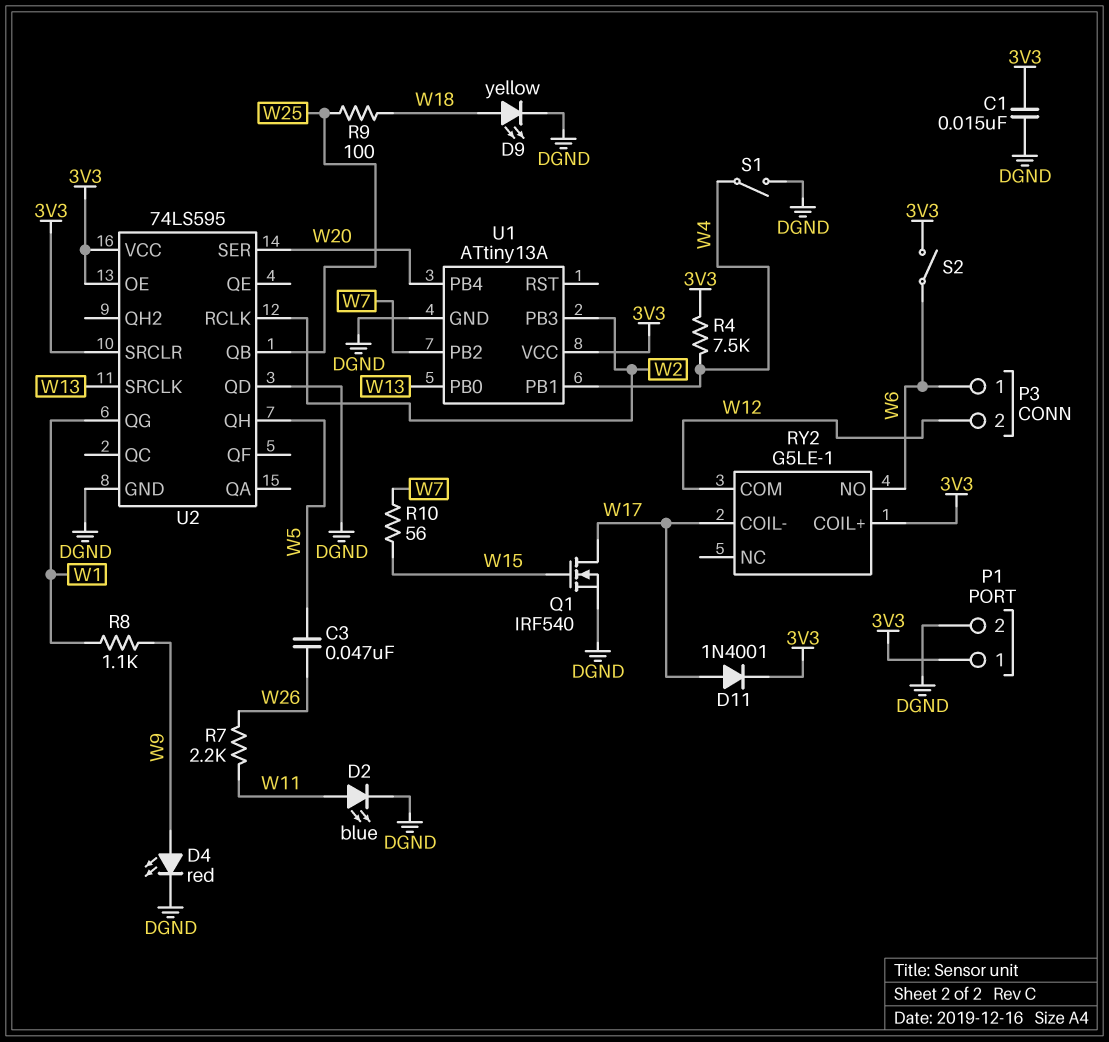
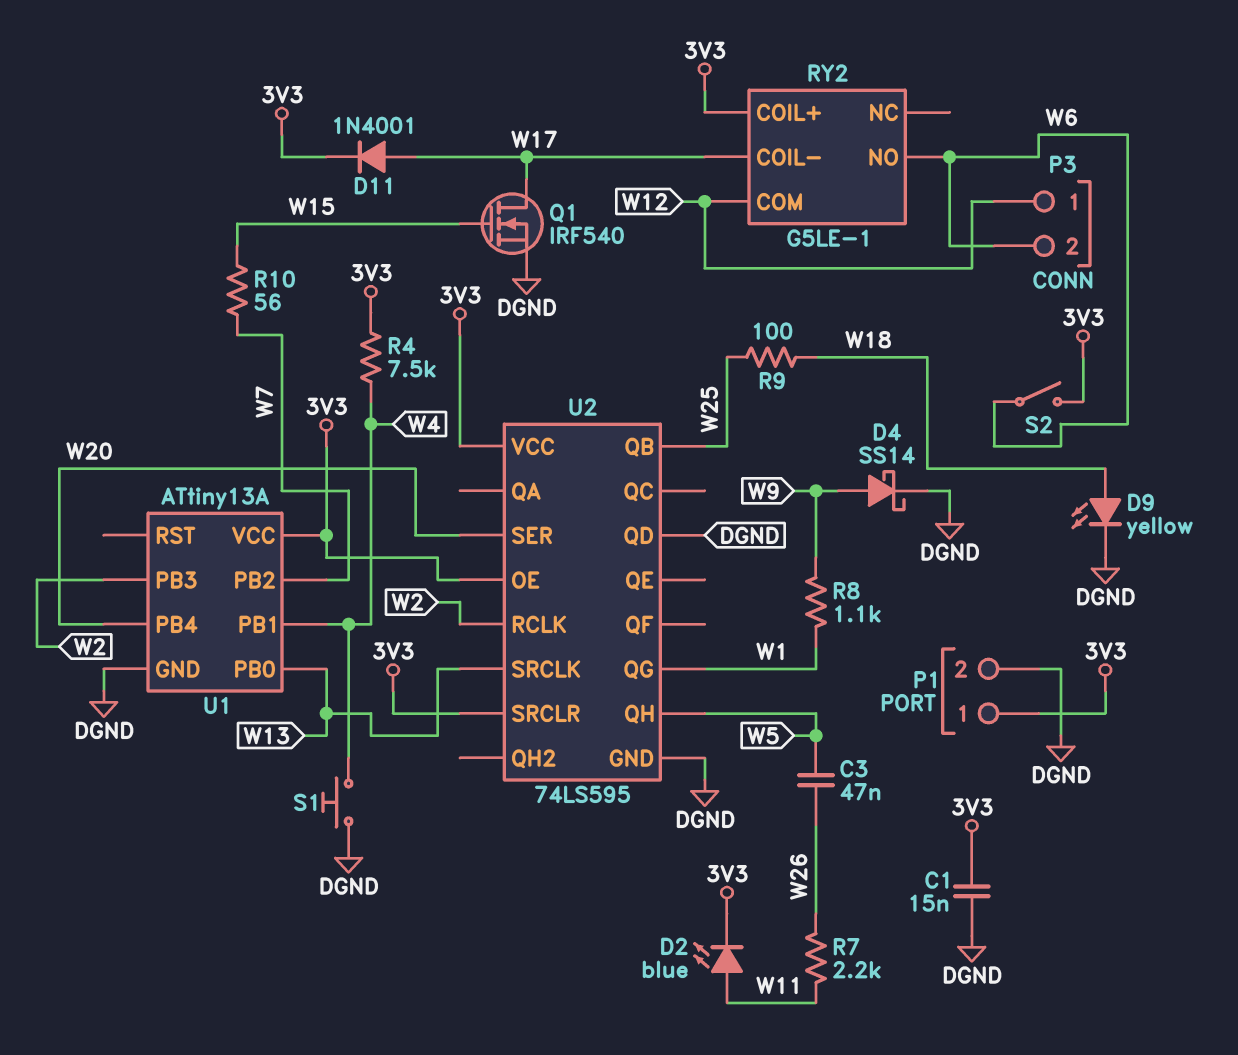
D2: LED blue (A W11, K DGND) -> LED blue (A W11, K 3V3)
D4: LED red (A W9, K DGND) -> schottky SS14 (A W9, K DGND)
P3 pin 1: W6 -> W12
P3 pin 2: W12 -> W6
S1: switch (DGND, W4) -> button (DGND, W4)

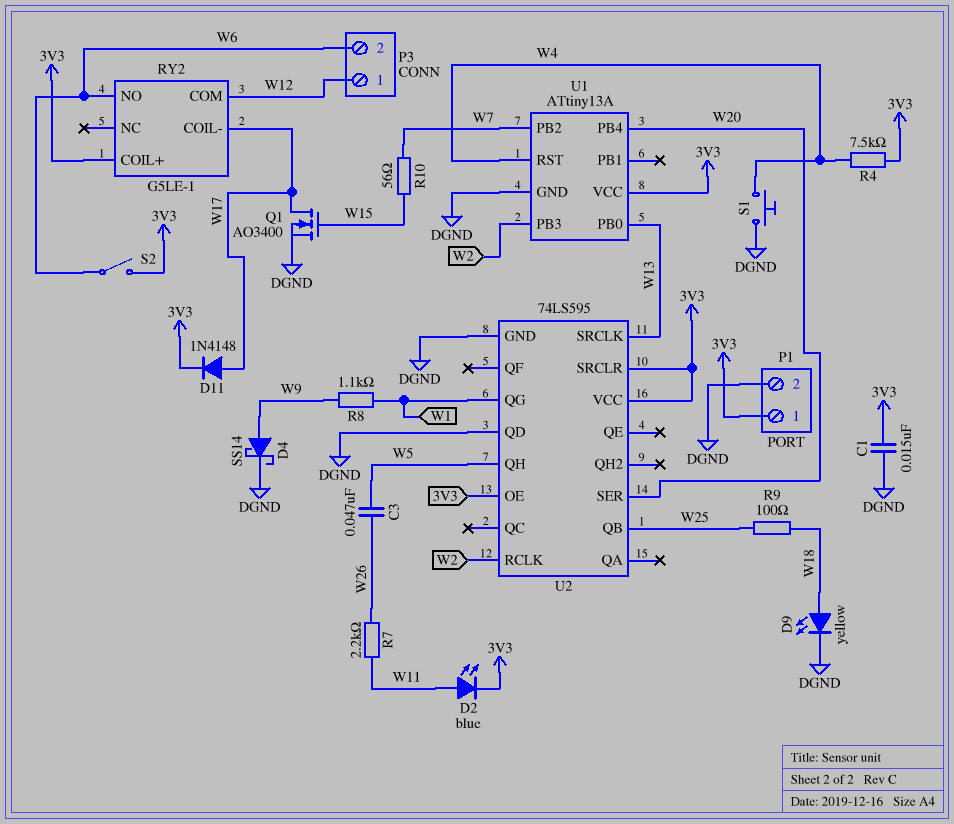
D11: diode 1N4001 (A W17, K 3V3) -> diode 1N4148 (A W17, K 3V3)
Q1: NMOS IRF540 (G W15, D W17, S DGND) -> NMOS AO3400 (G W15, D W17, S DGND)
U1 pin PB1: W4 -> none
U1 pin RST: none -> W4

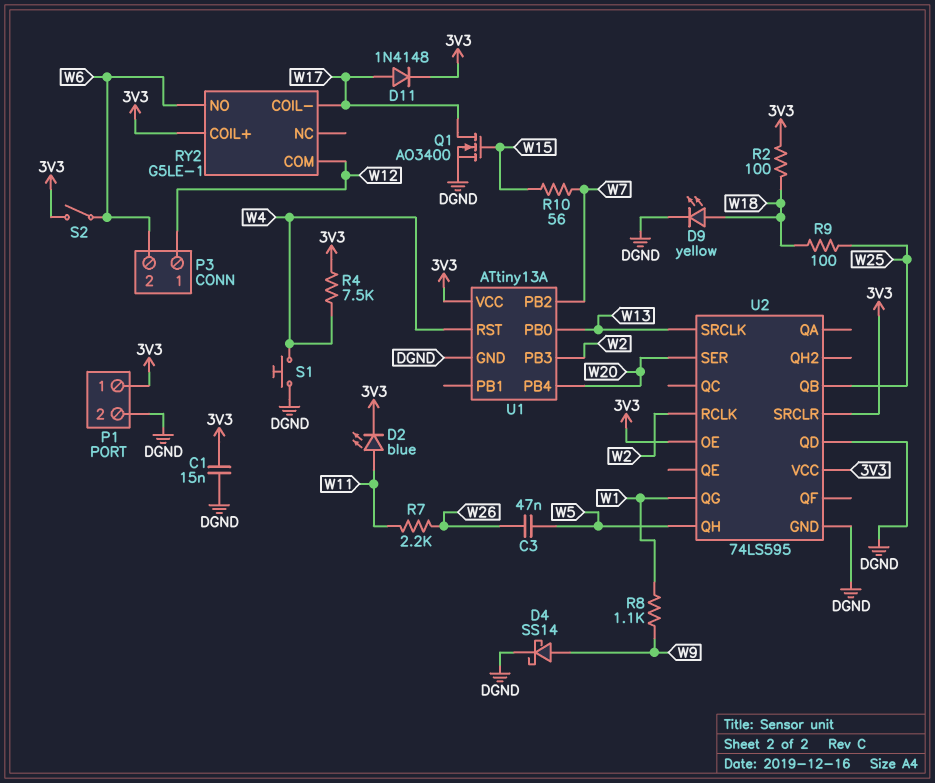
R2: none -> 100 (3V3, W18)

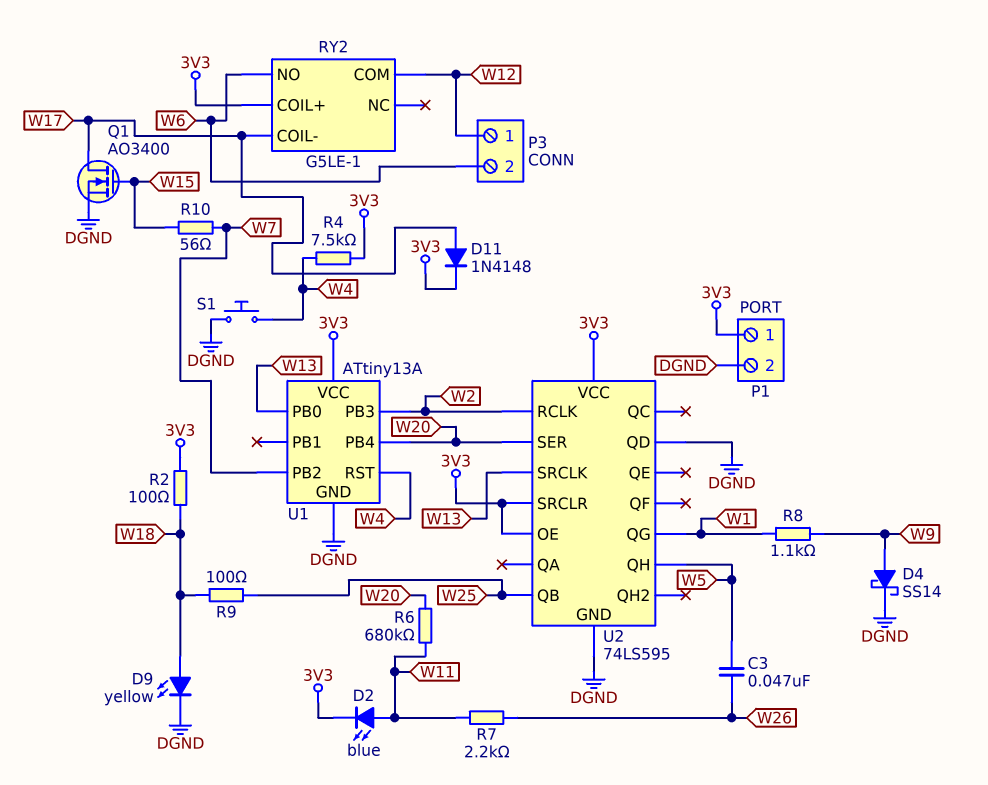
C1: 15nF (3V3, DGND) -> none
R6: none -> 680k (W11, W20)
S2: switch (3V3, W6) -> none

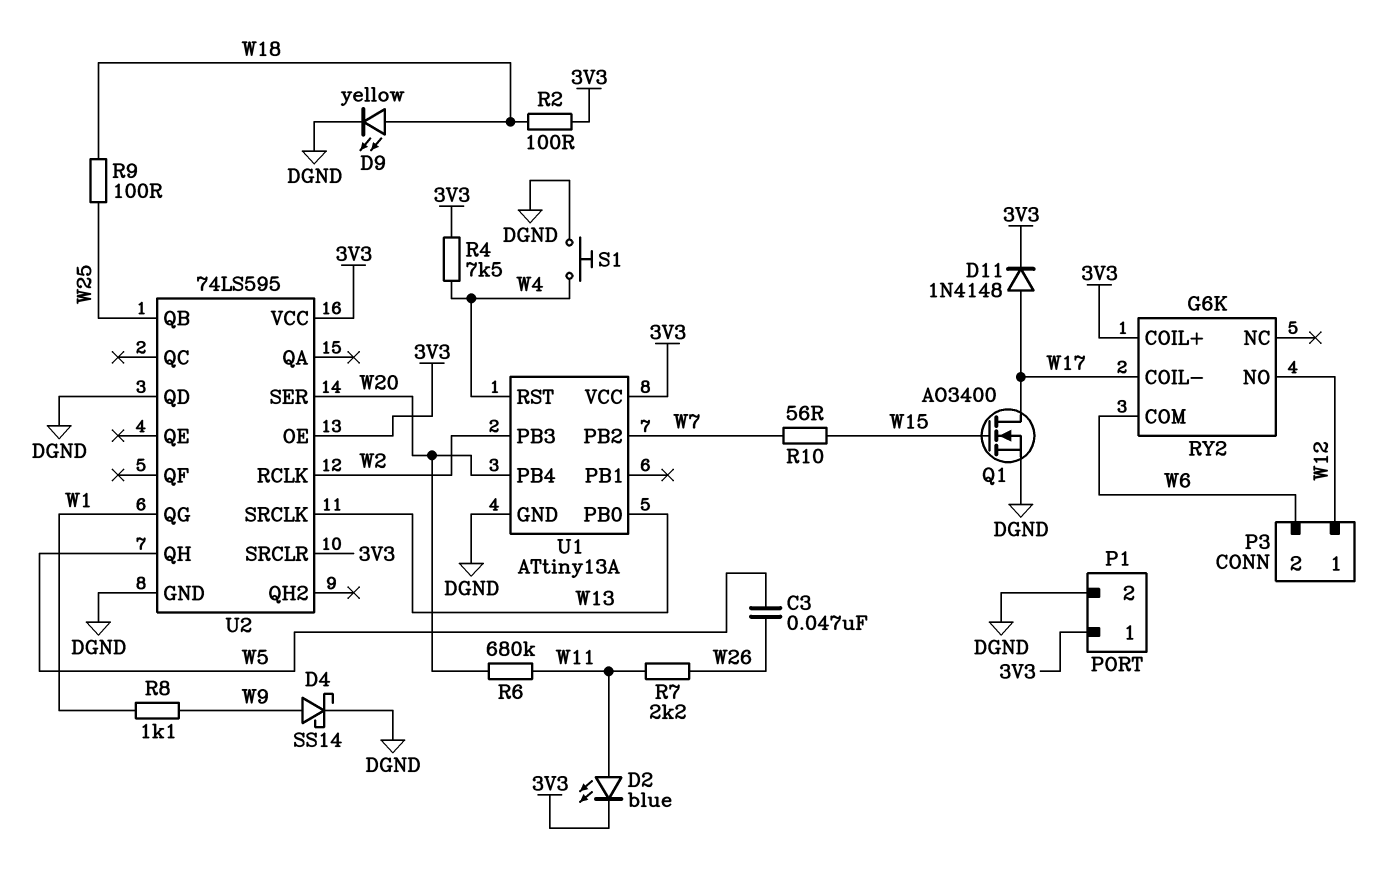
RY2: G5LE-1 -> G6K
RY2 pin COM: W12 -> W6
RY2 pin NO: W6 -> W12

